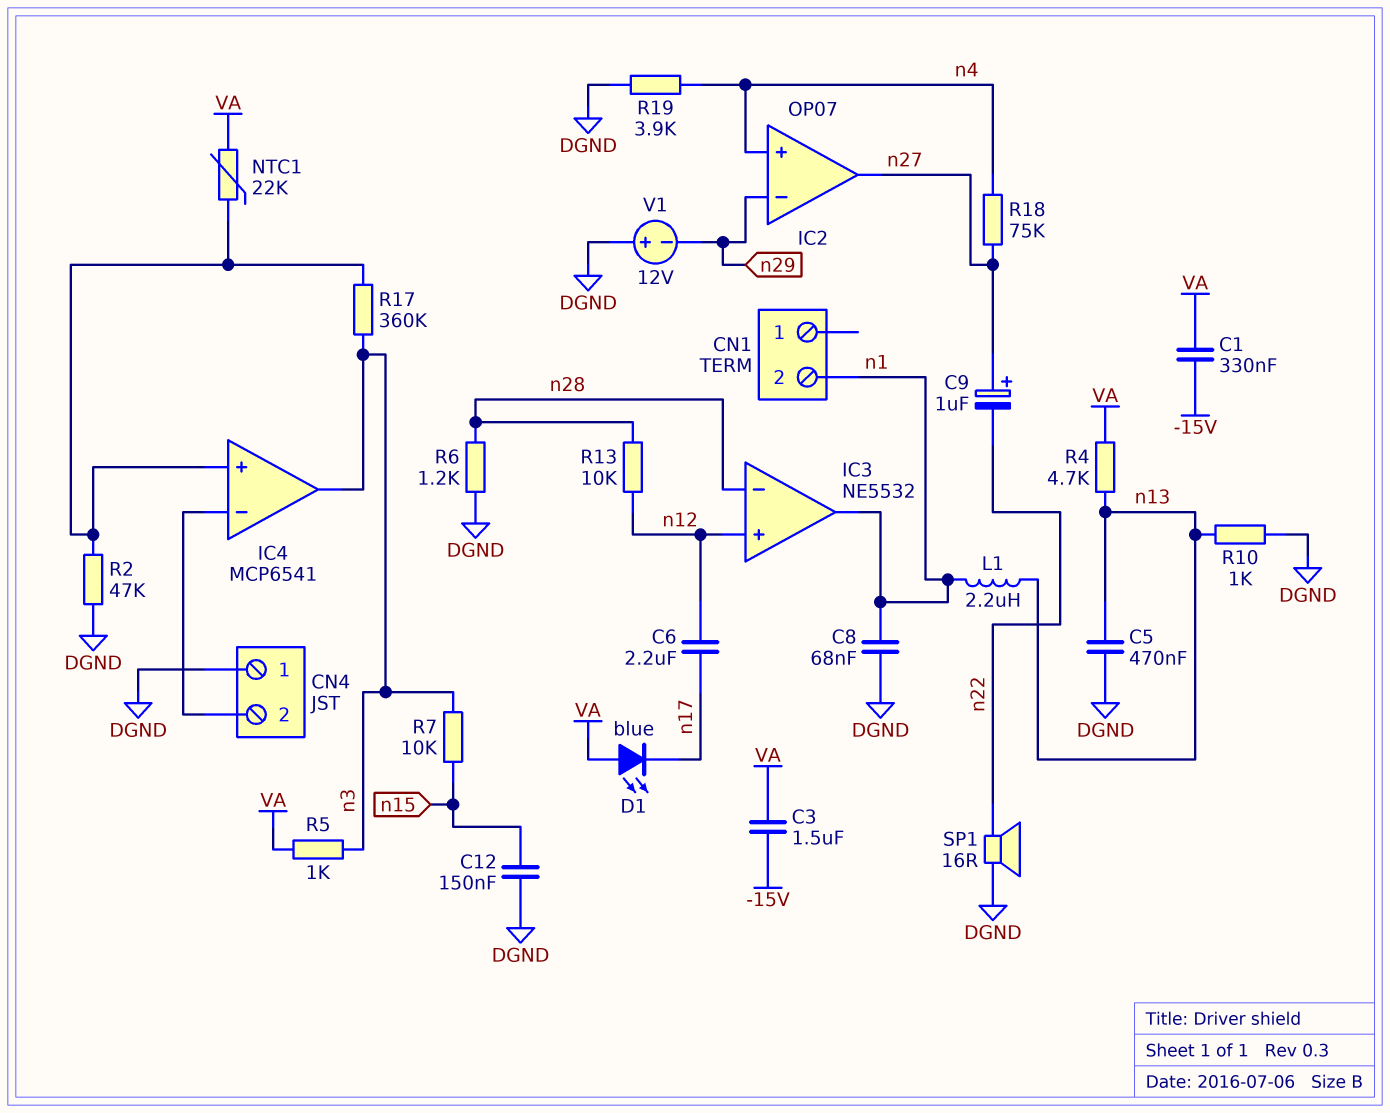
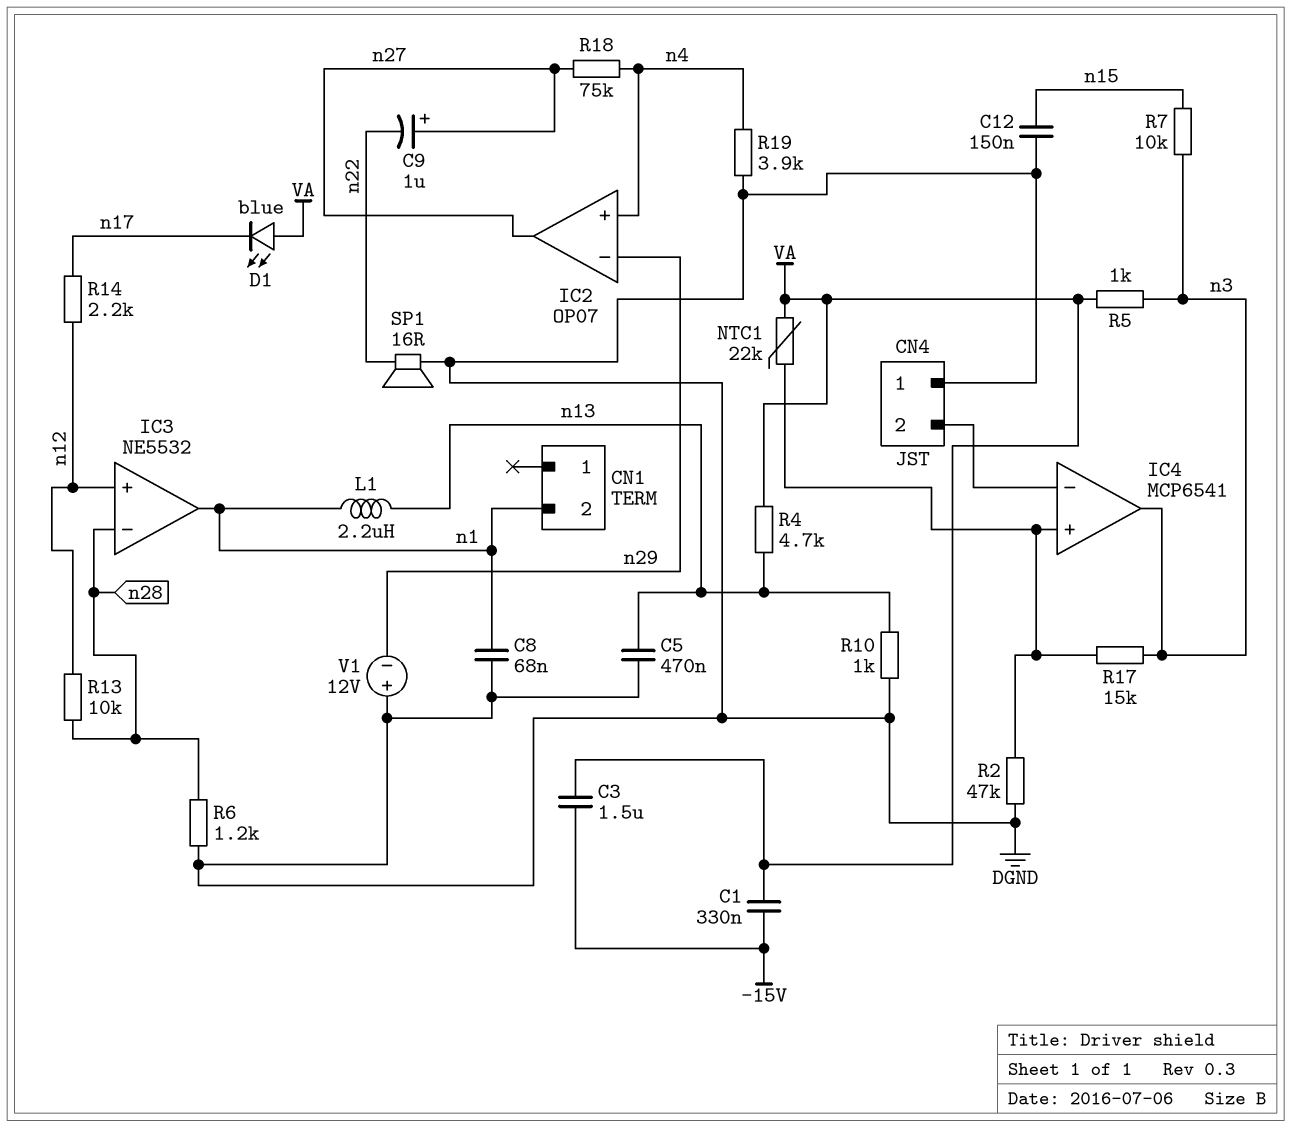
C6: 2.2uF (n12, n17) -> none
R14: none -> 2.2k (n12, n17)
R17: 360k (IC4/in+, n3) -> 15k (IC4/in+, n3)

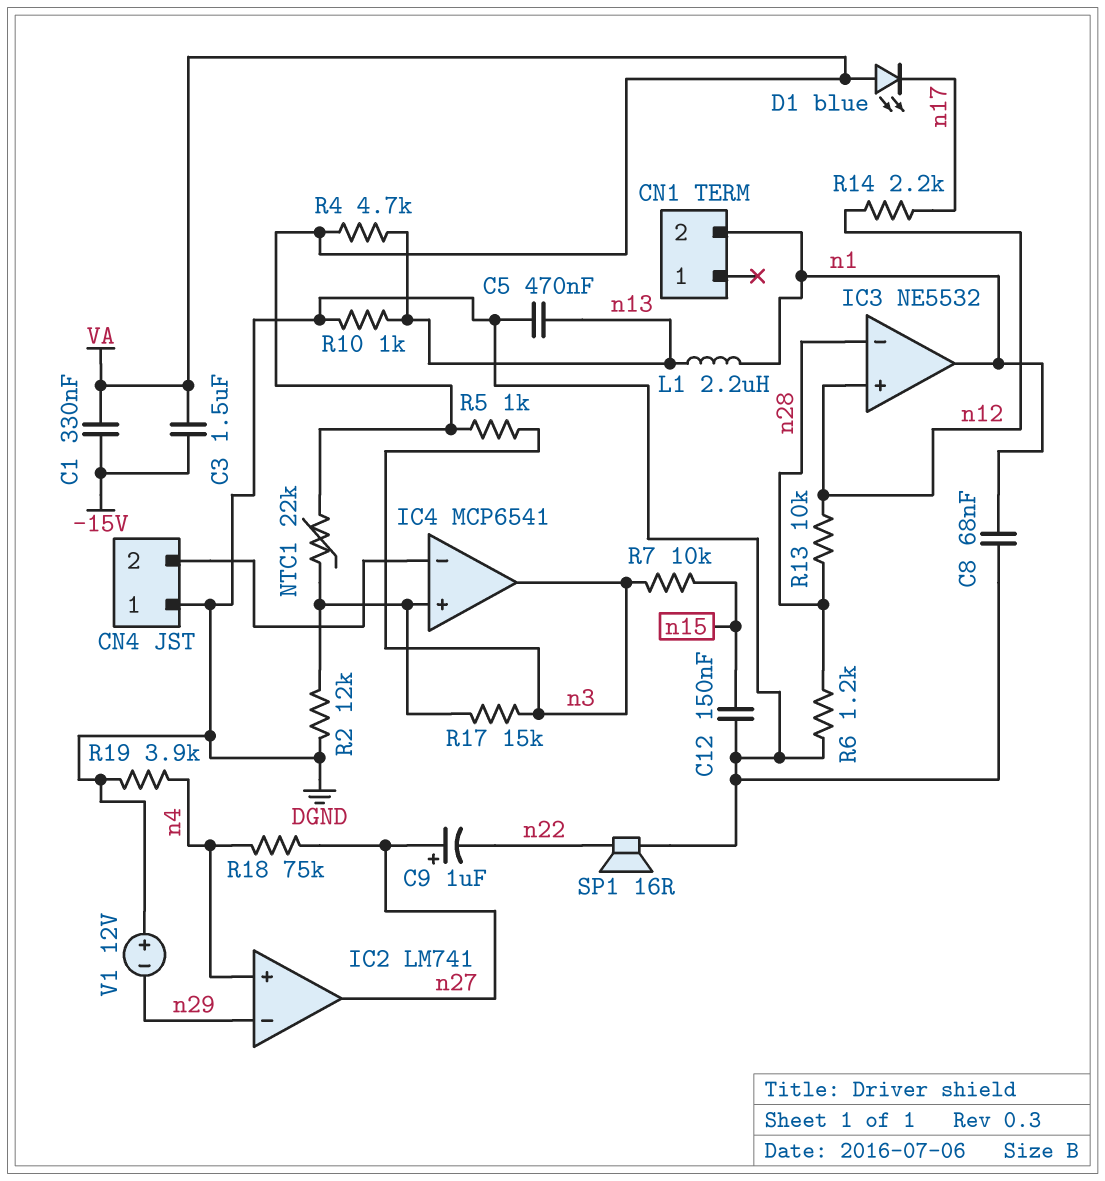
IC2: OP07 -> LM741
R2: 47k (DGND, IC4/in+) -> 12k (DGND, IC4/in+)

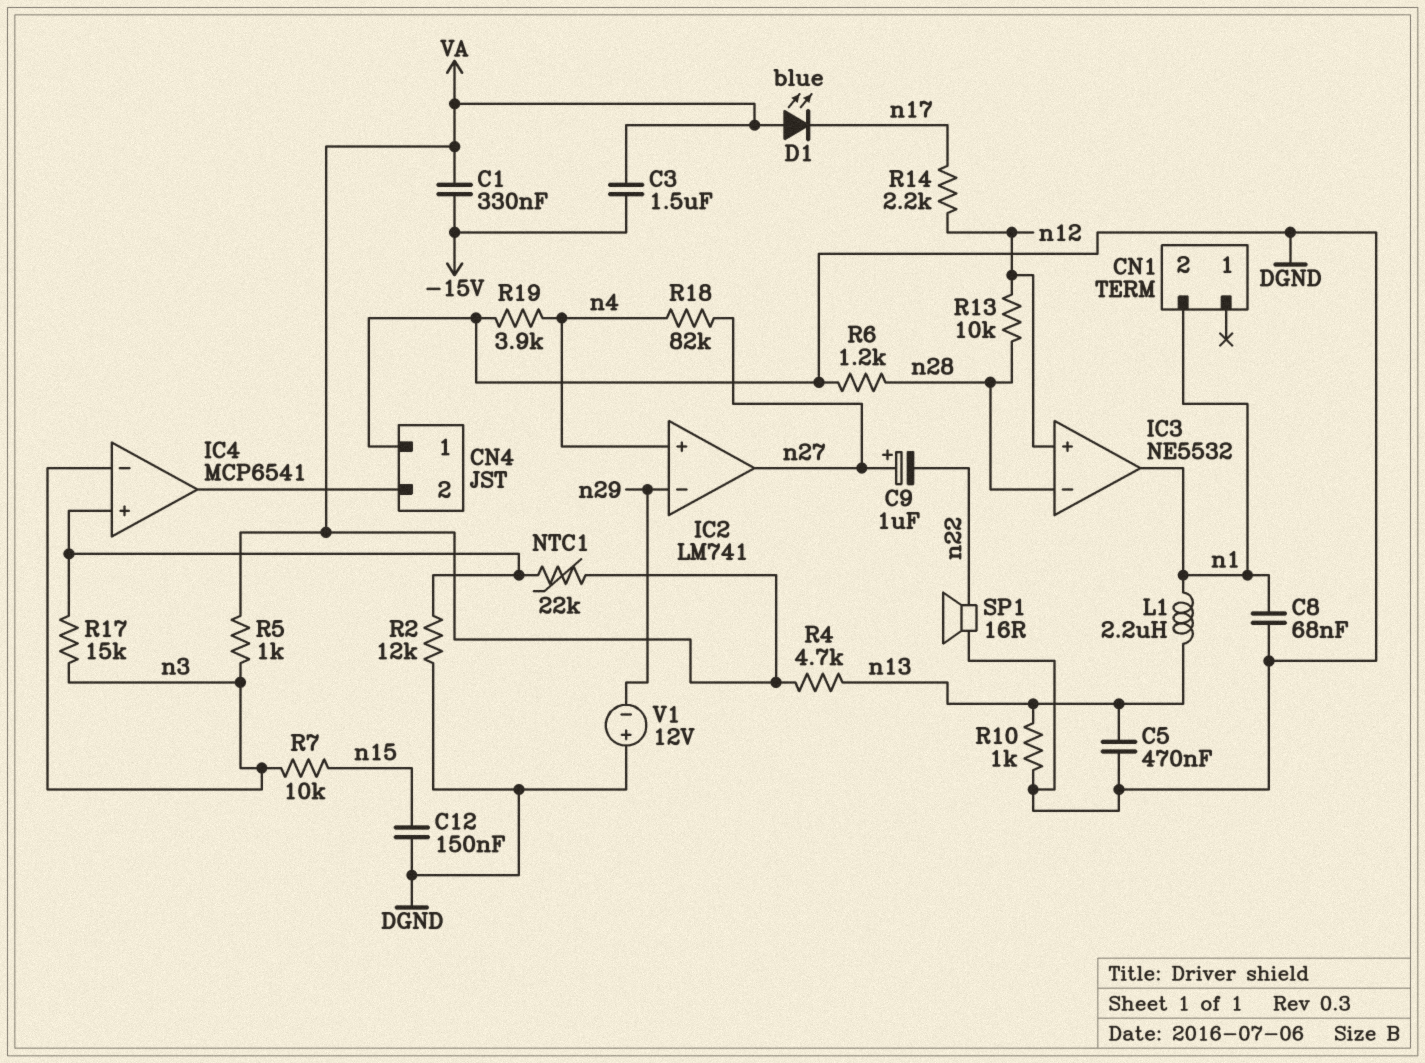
IC4 pin in-: CN4/2 -> n3
IC4 pin out: n3 -> CN4/2
R18: 75k (n4, n27) -> 82k (n4, n27)

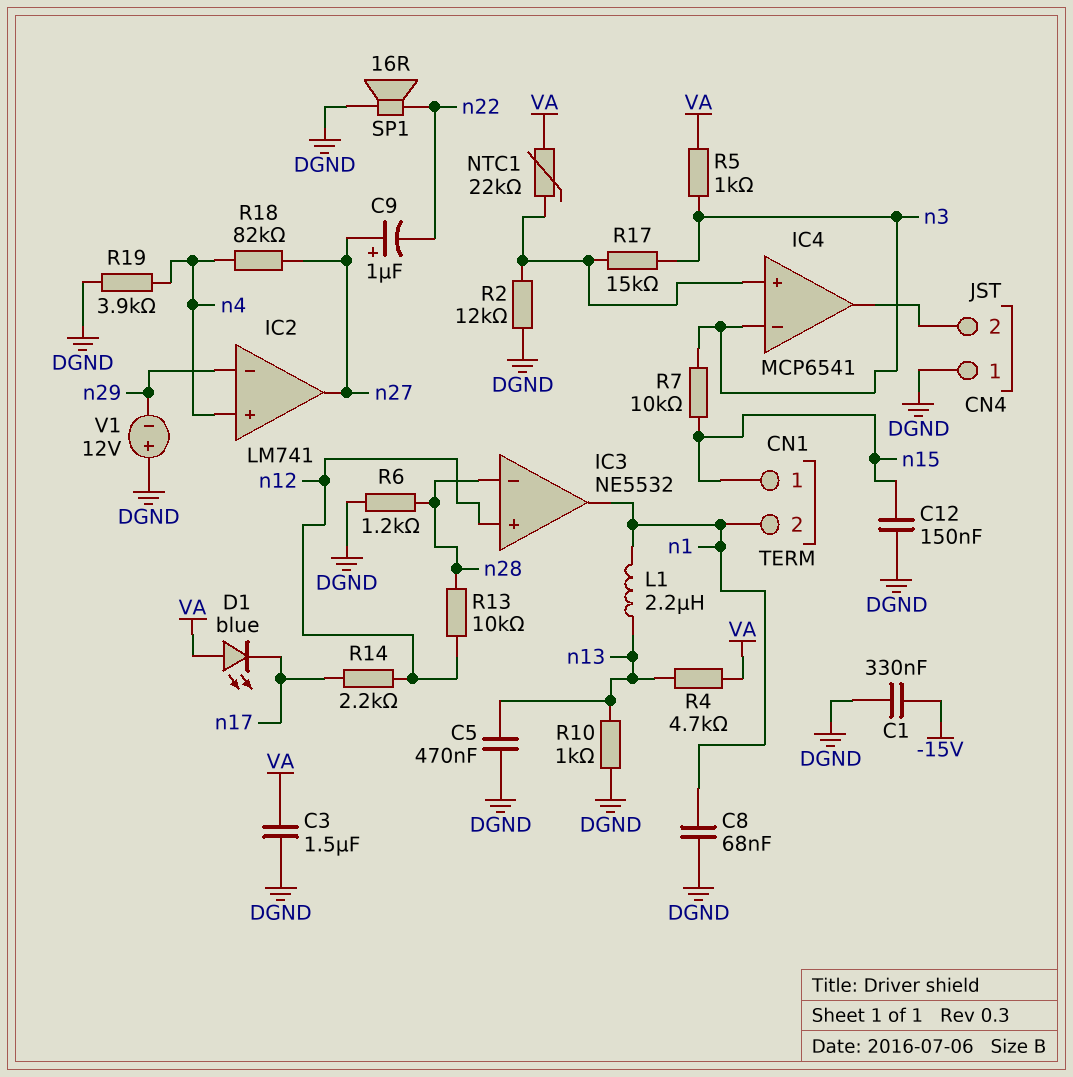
C1: 330nF (-15V, VA) -> 330nF (-15V, DGND)
C3: 1.5uF (-15V, VA) -> 1.5uF (DGND, VA)
CN1 pin 1: none -> n15

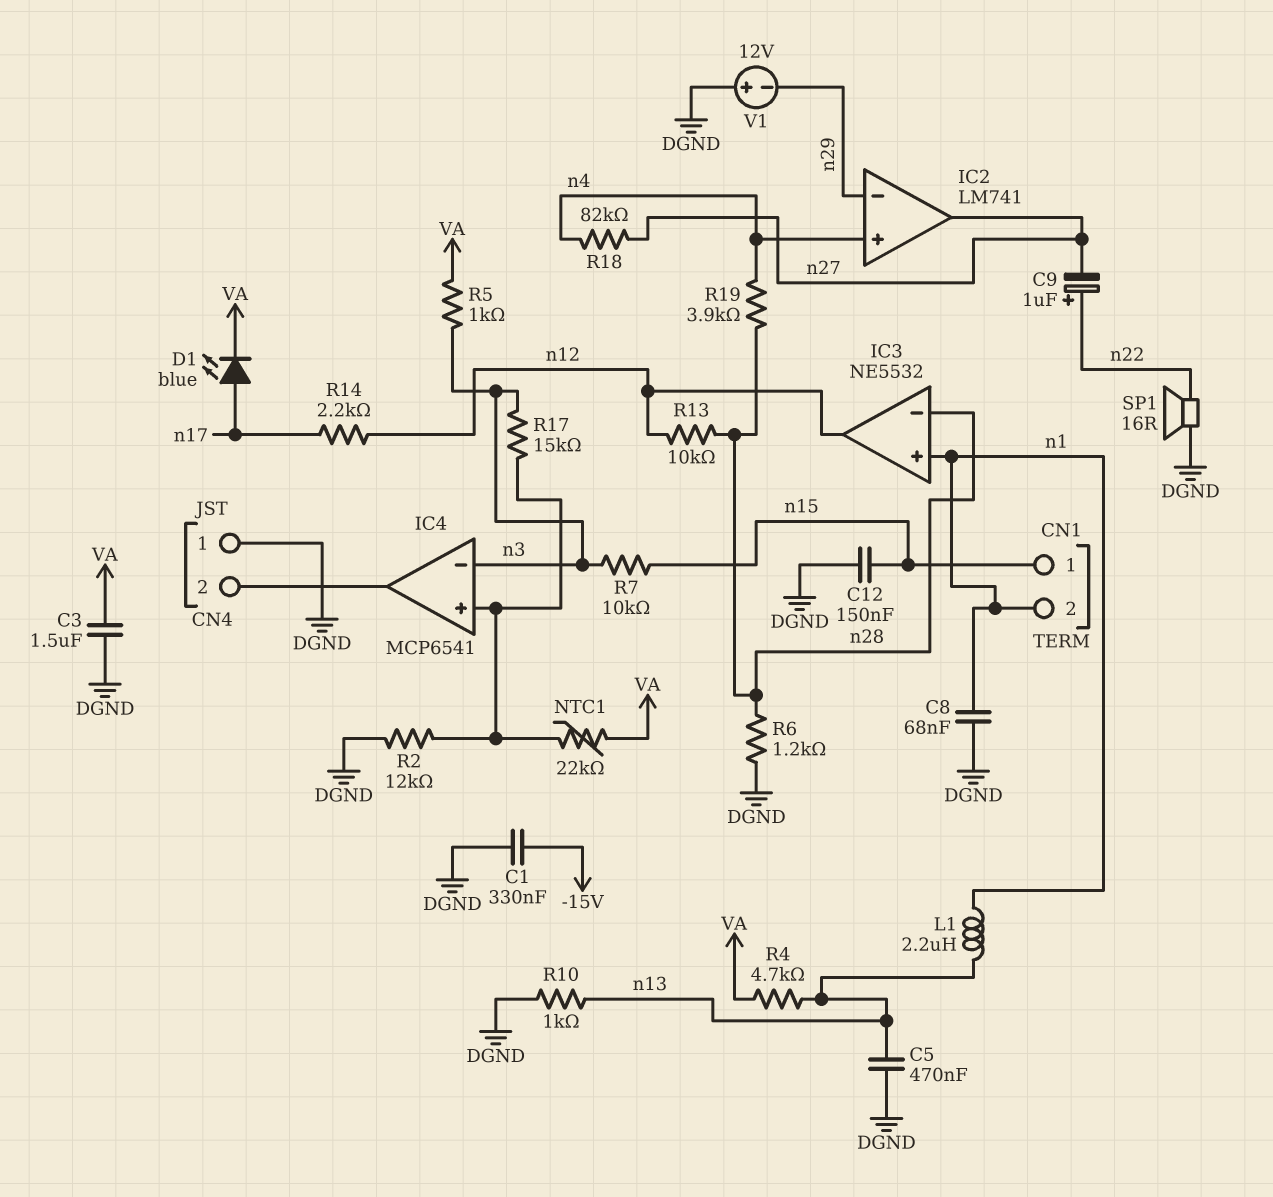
C9: 1uF (plus n27, minus n22) -> 1uF (plus n22, minus n27)
D1: LED blue (A VA, K n17) -> LED blue (A n17, K VA)
IC3 pin in+: n12 -> n1
IC3 pin out: n1 -> n12
R19: 3.9k (DGND, n4) -> 3.9k (n4, n28)

